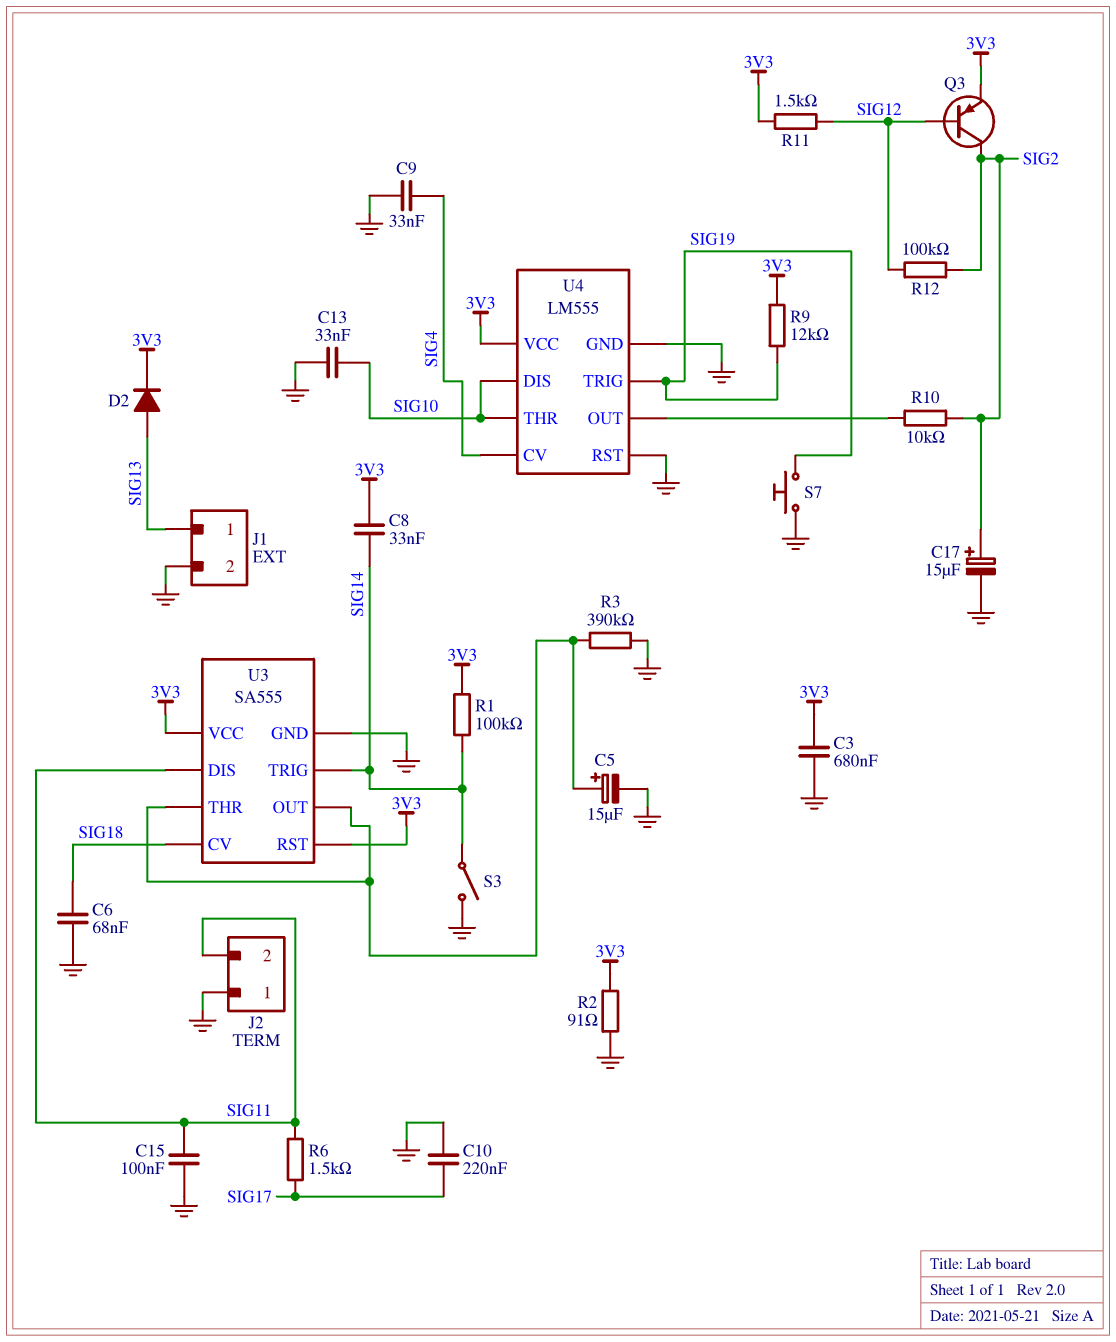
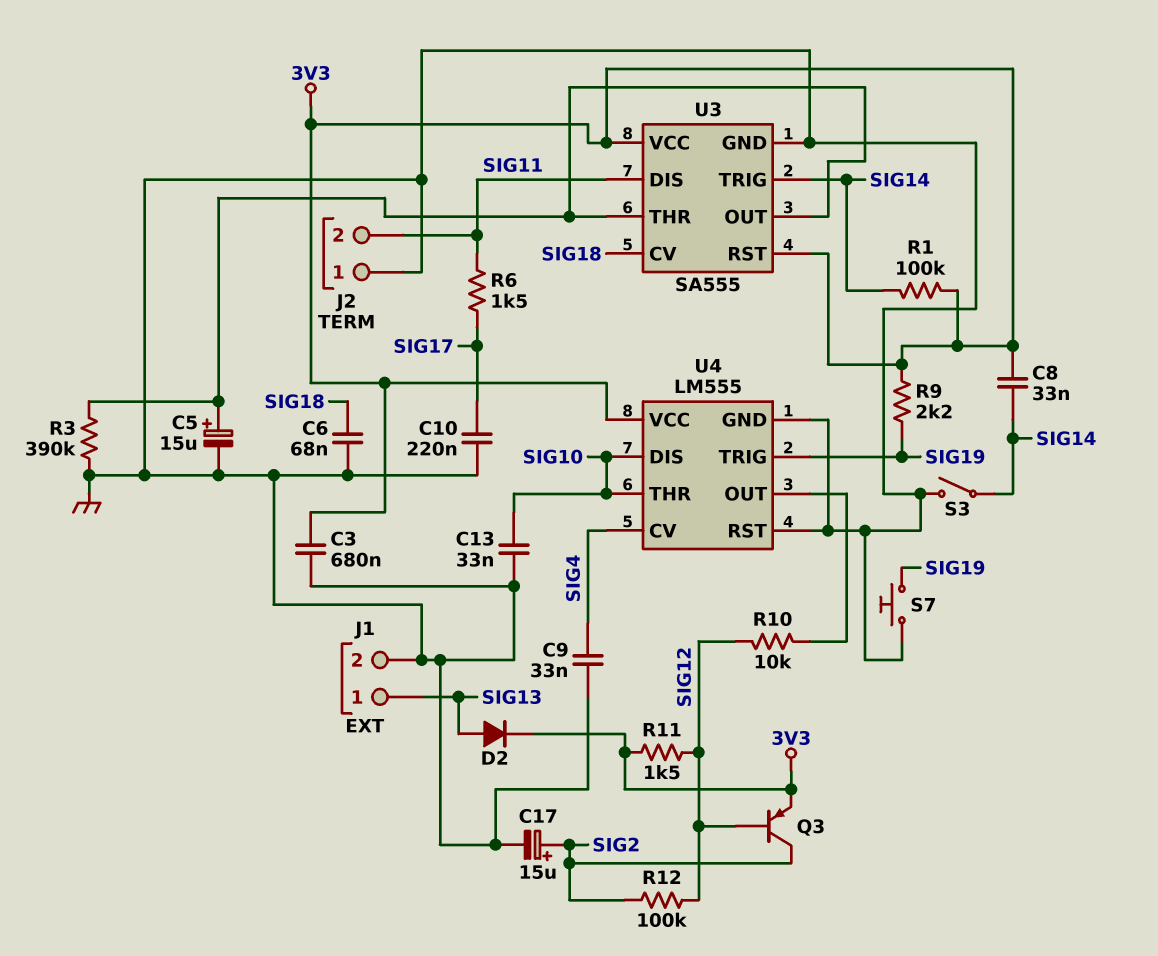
C15: 100nF (GND, SIG11) -> none
R2: 91 (3V3, GND) -> none
R9: 12k (3V3, SIG19) -> 2.2k (3V3, SIG19)
R10: 10k (SIG2, U4/OUT) -> 10k (SIG12, U4/OUT)

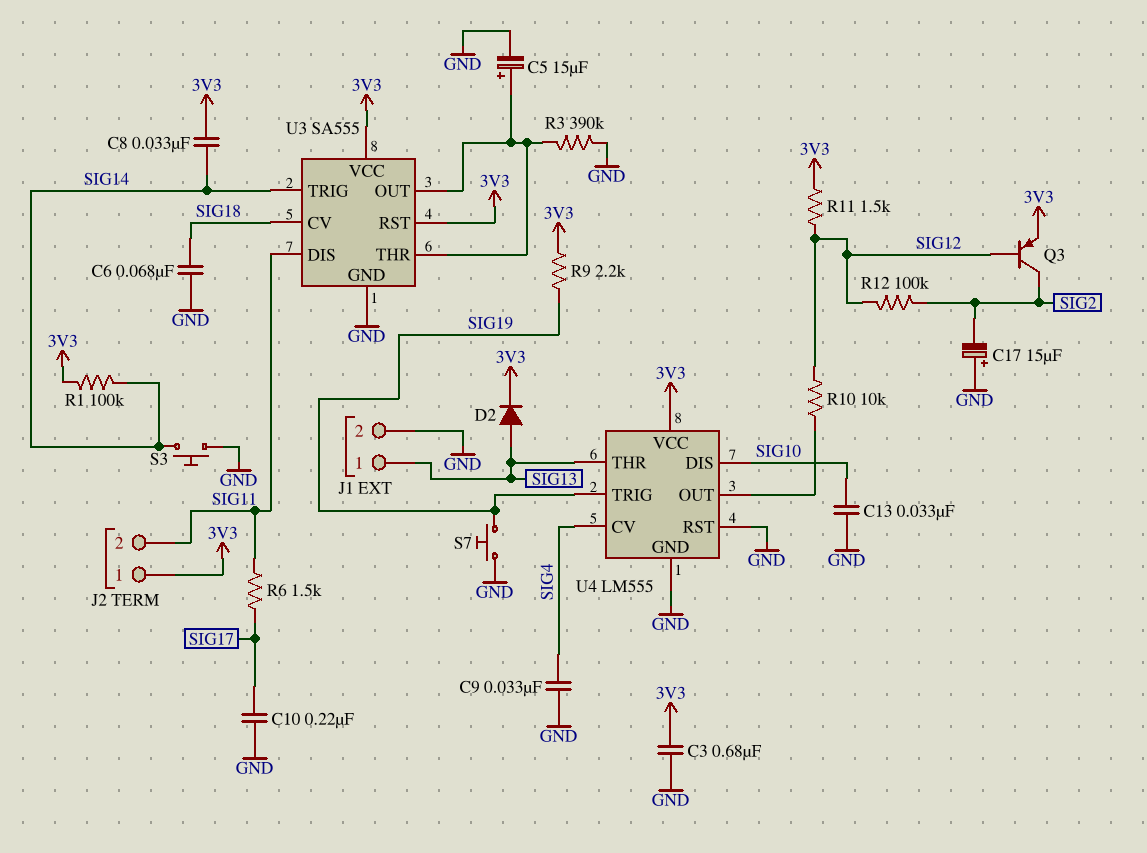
C17: 15uF (plus SIG2, minus GND) -> 15uF (plus GND, minus SIG2)
J2 pin 1: GND -> 3V3
S3: switch (GND, SIG14) -> button (GND, SIG14)
U4 pin THR: SIG10 -> SIG13

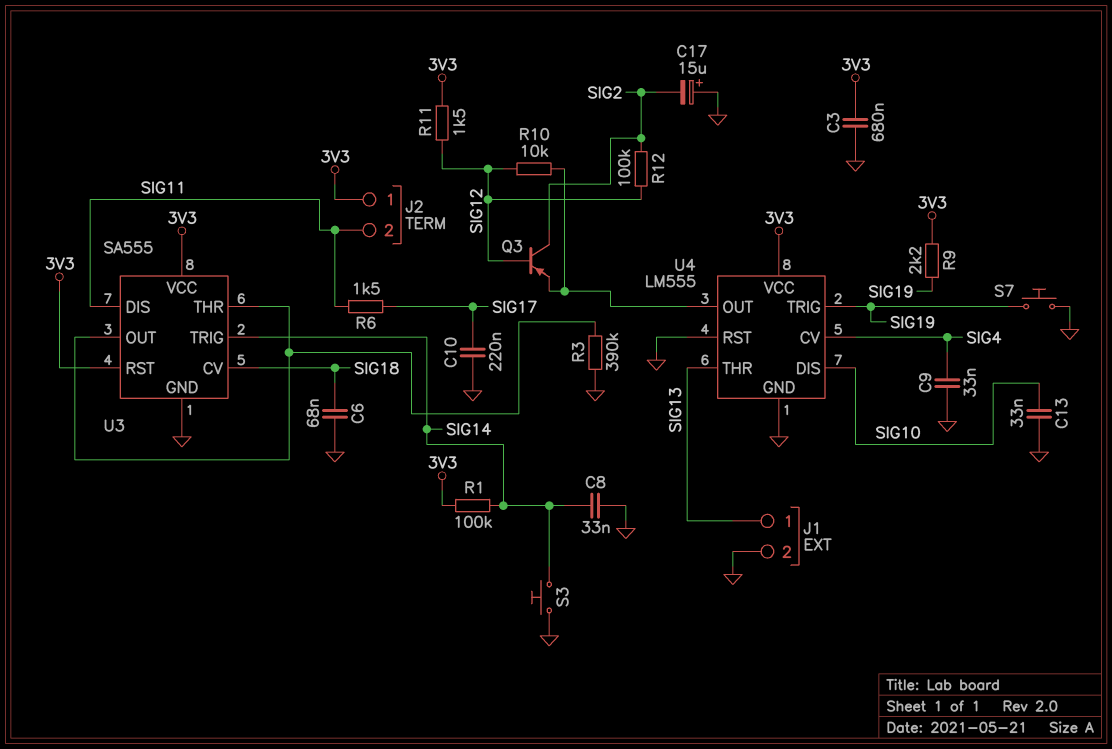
C5: 15uF (plus U3/OUT, minus GND) -> none
C8: 33nF (3V3, SIG14) -> 33nF (GND, SIG14)
D2: diode (A SIG13, K 3V3) -> none
Q3: PNP (B SIG12, C SIG2, E 3V3) -> PNP (B SIG12, C SIG2, E U4/OUT)

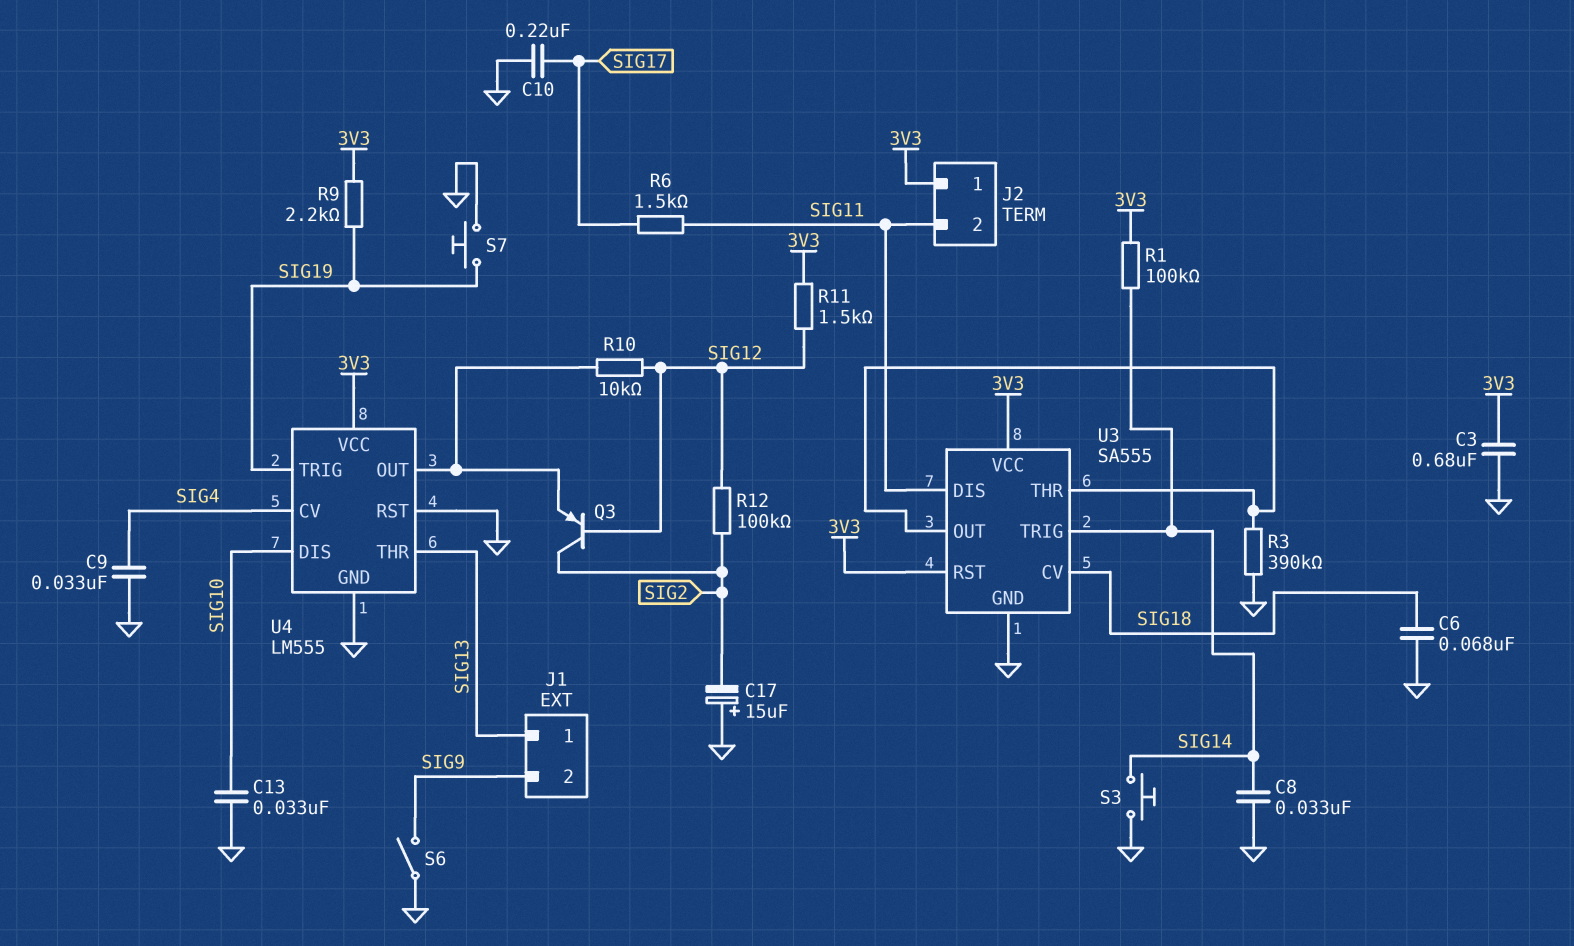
J1 pin 2: GND -> SIG9
S6: none -> switch (GND, SIG9)

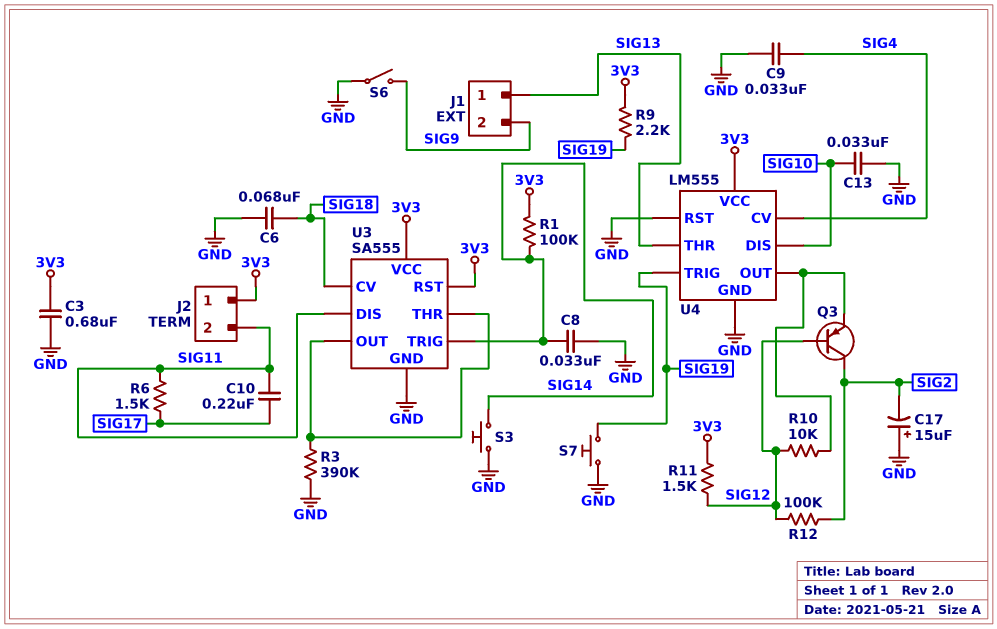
C10: 220nF (GND, SIG17) -> 220nF (SIG11, SIG17)

